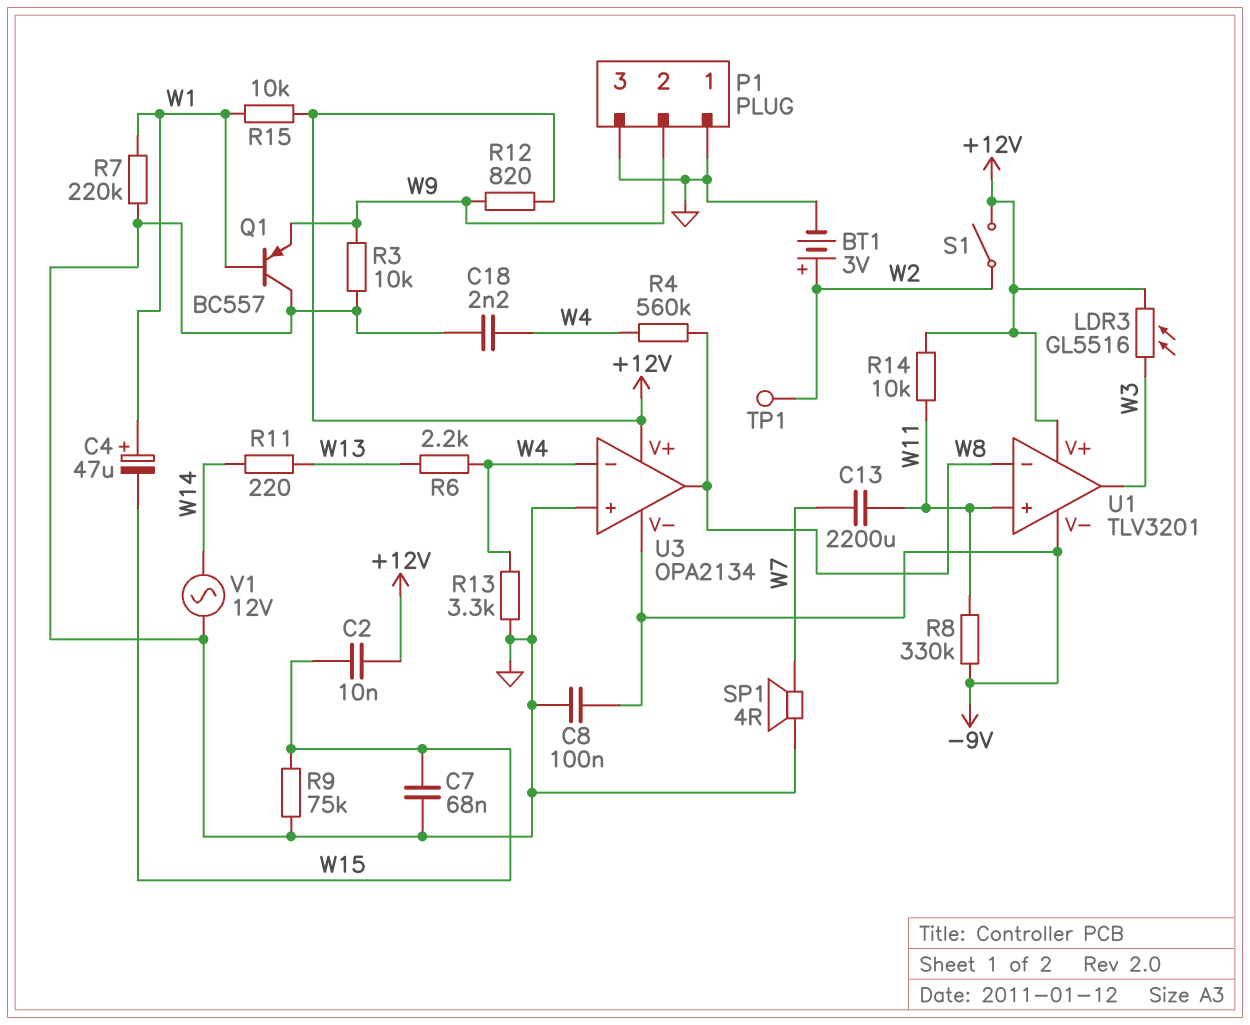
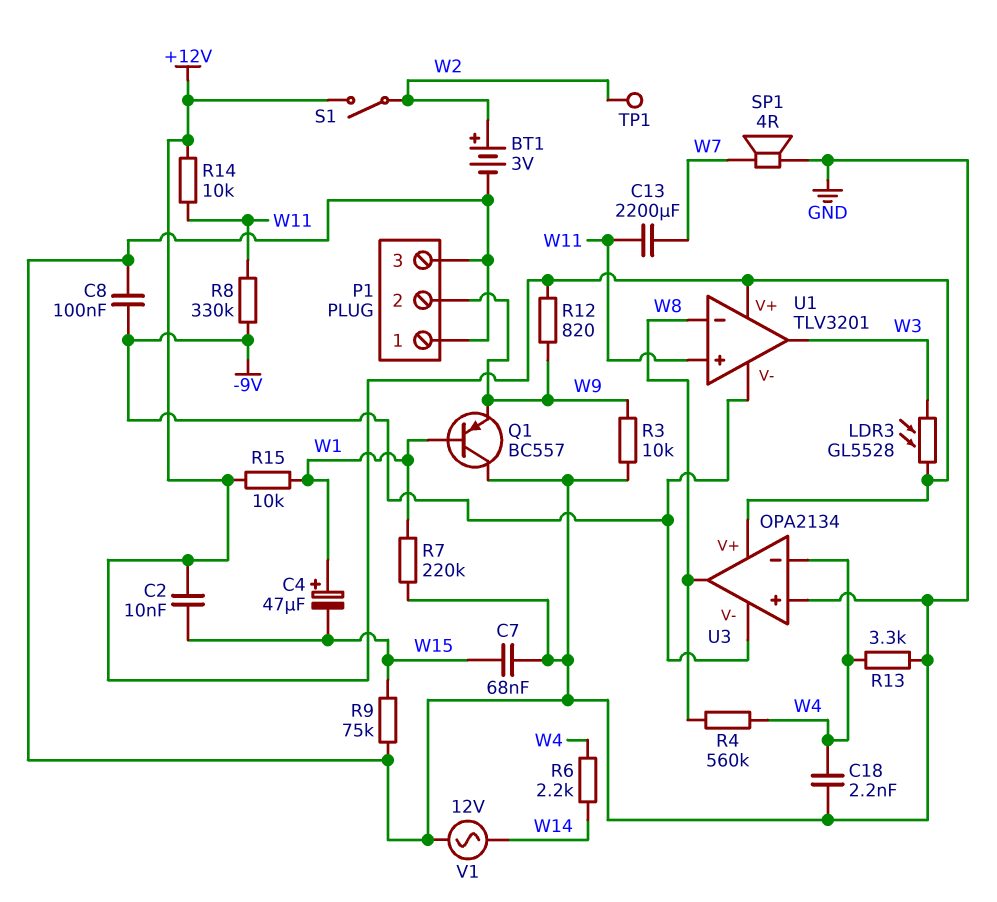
LDR3: GL5516 (+12V, W3) -> GL5528 (+12V, W3)
R6: 2.2k (W4, W13) -> 2.2k (W4, W14)
R11: 220 (W13, W14) -> none

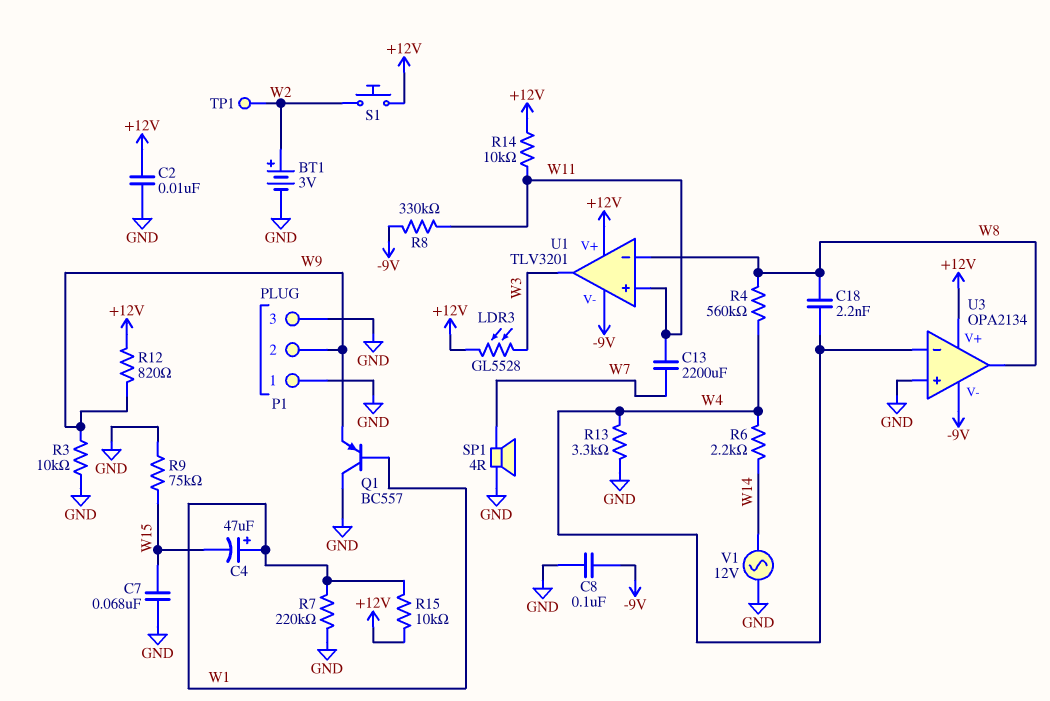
C2: 10nF (+12V, W15) -> 10nF (+12V, GND)
C18: 2.2nF (GND, W4) -> 2.2nF (W4, W8)
S1: switch (+12V, W2) -> button (+12V, W2)

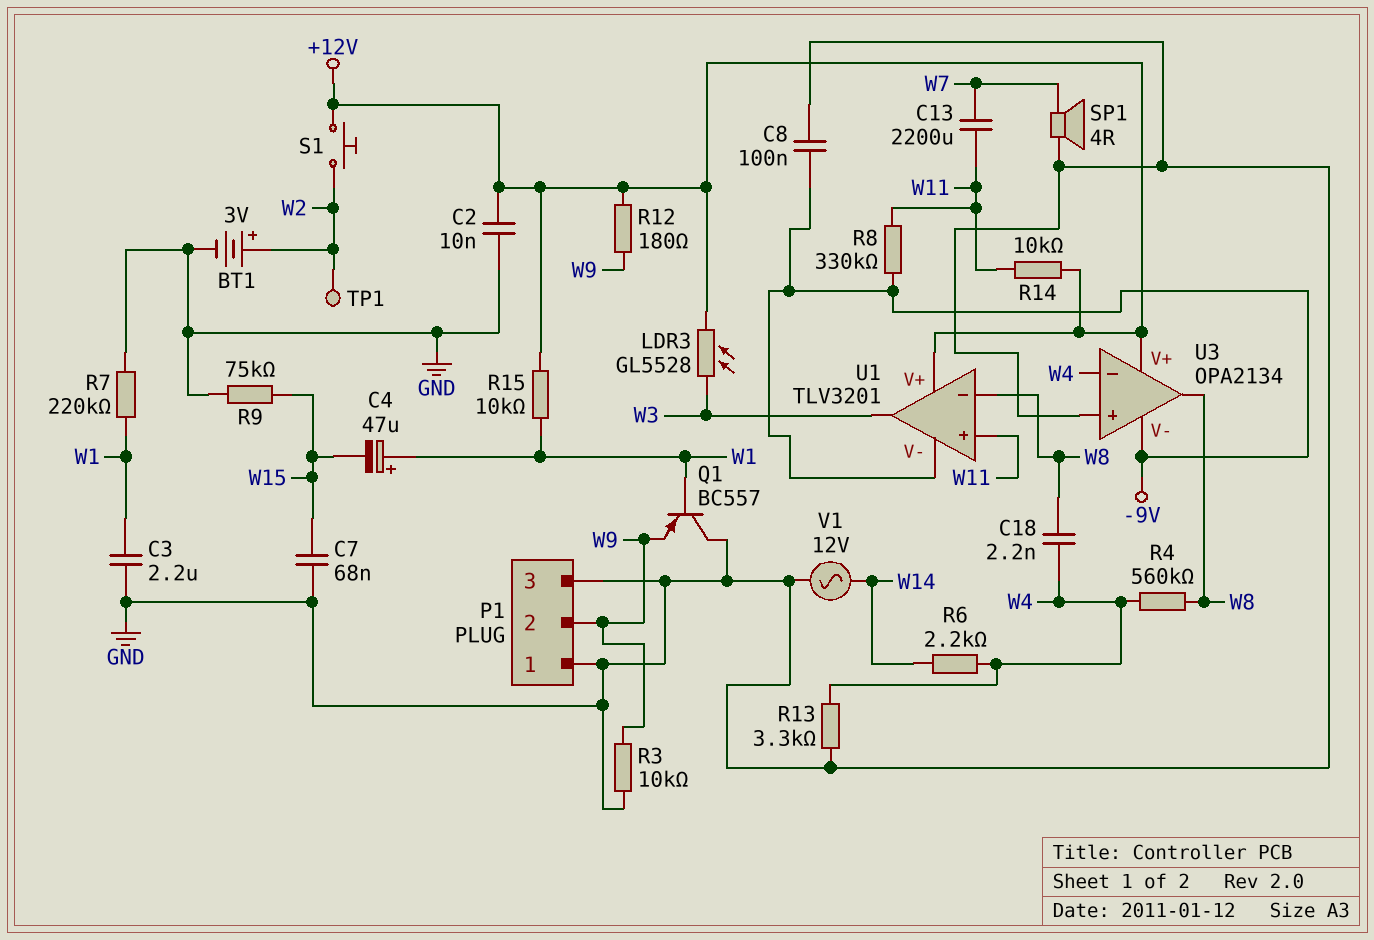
C3: none -> 2.2uF (GND, W1)
R12: 820 (+12V, W9) -> 180 (+12V, W9)

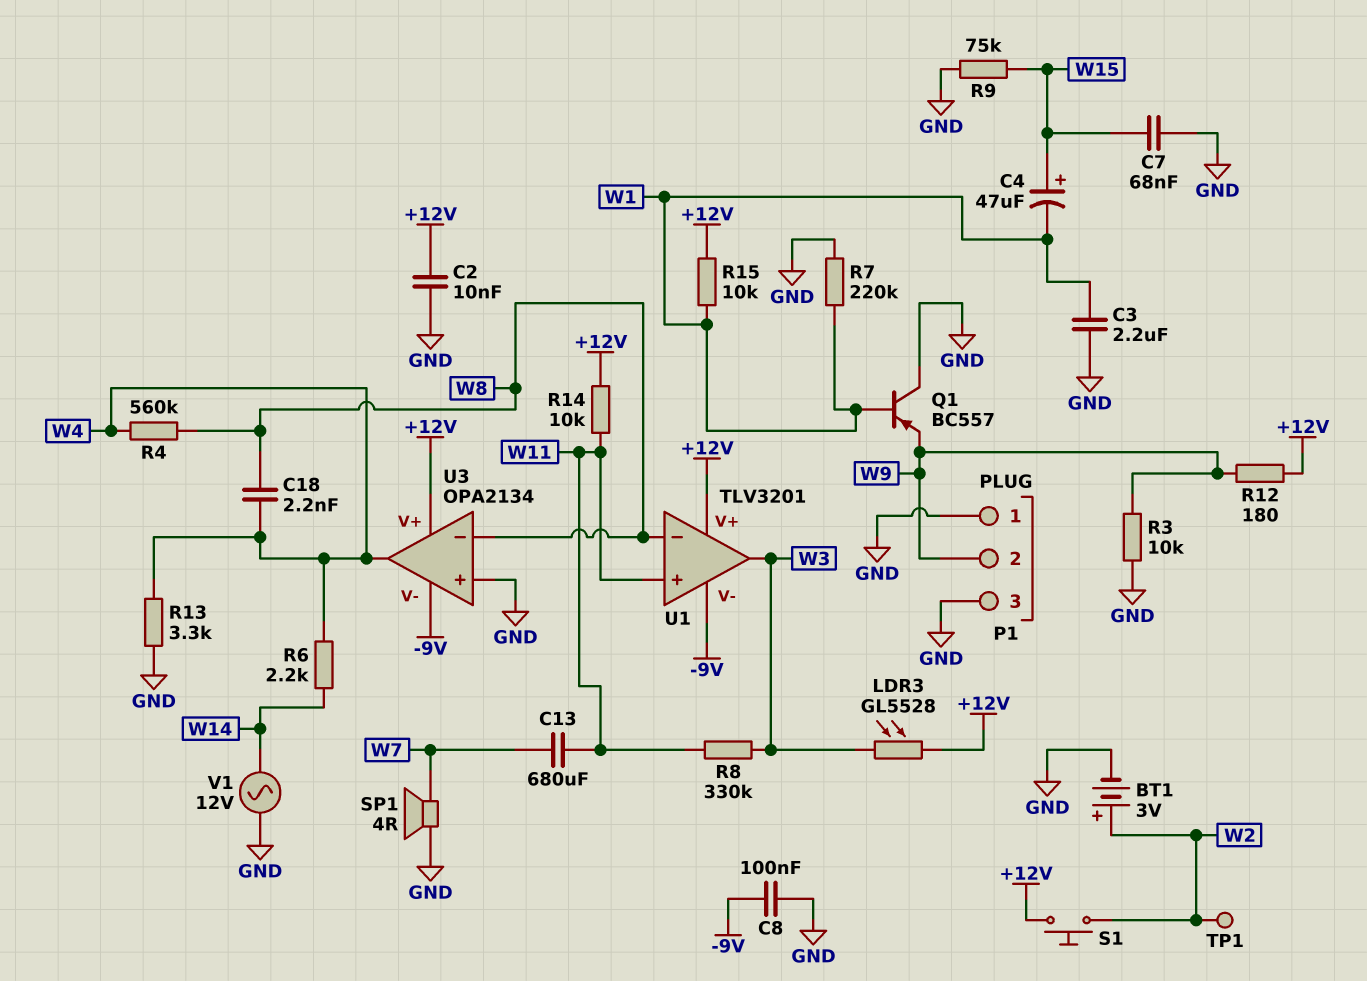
C4: 47uF (plus W1, minus W15) -> 47uF (plus W15, minus W1)
C13: 2200uF (W7, W11) -> 680uF (W7, W11)
R8: 330k (-9V, W11) -> 330k (W3, W11)
U3 pin in-: W4 -> W8
U3 pin out: W8 -> W4

